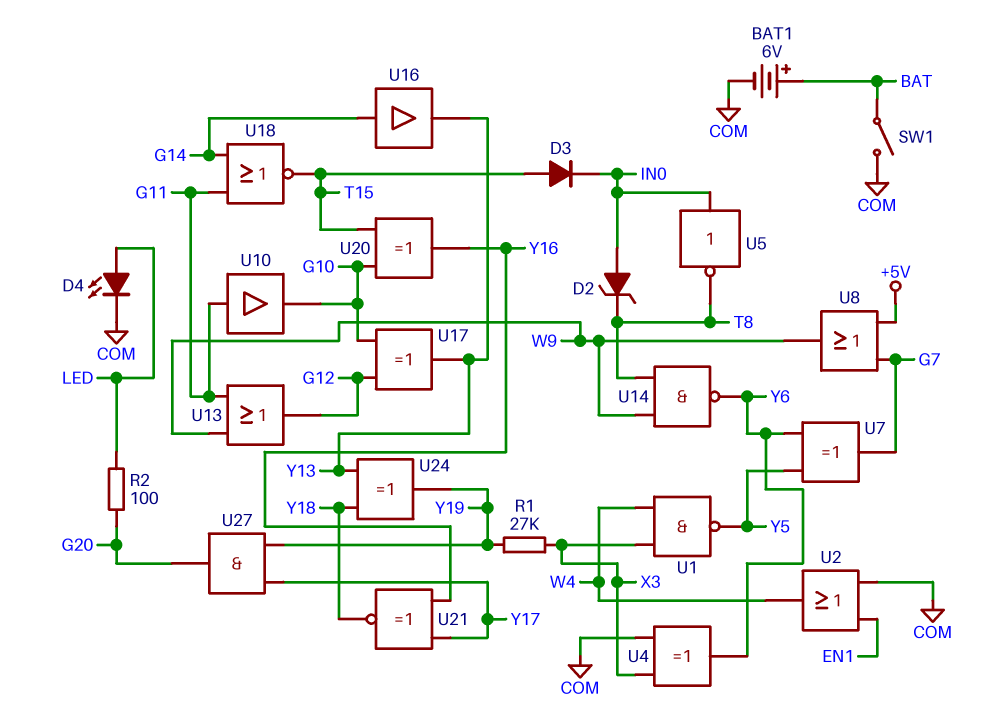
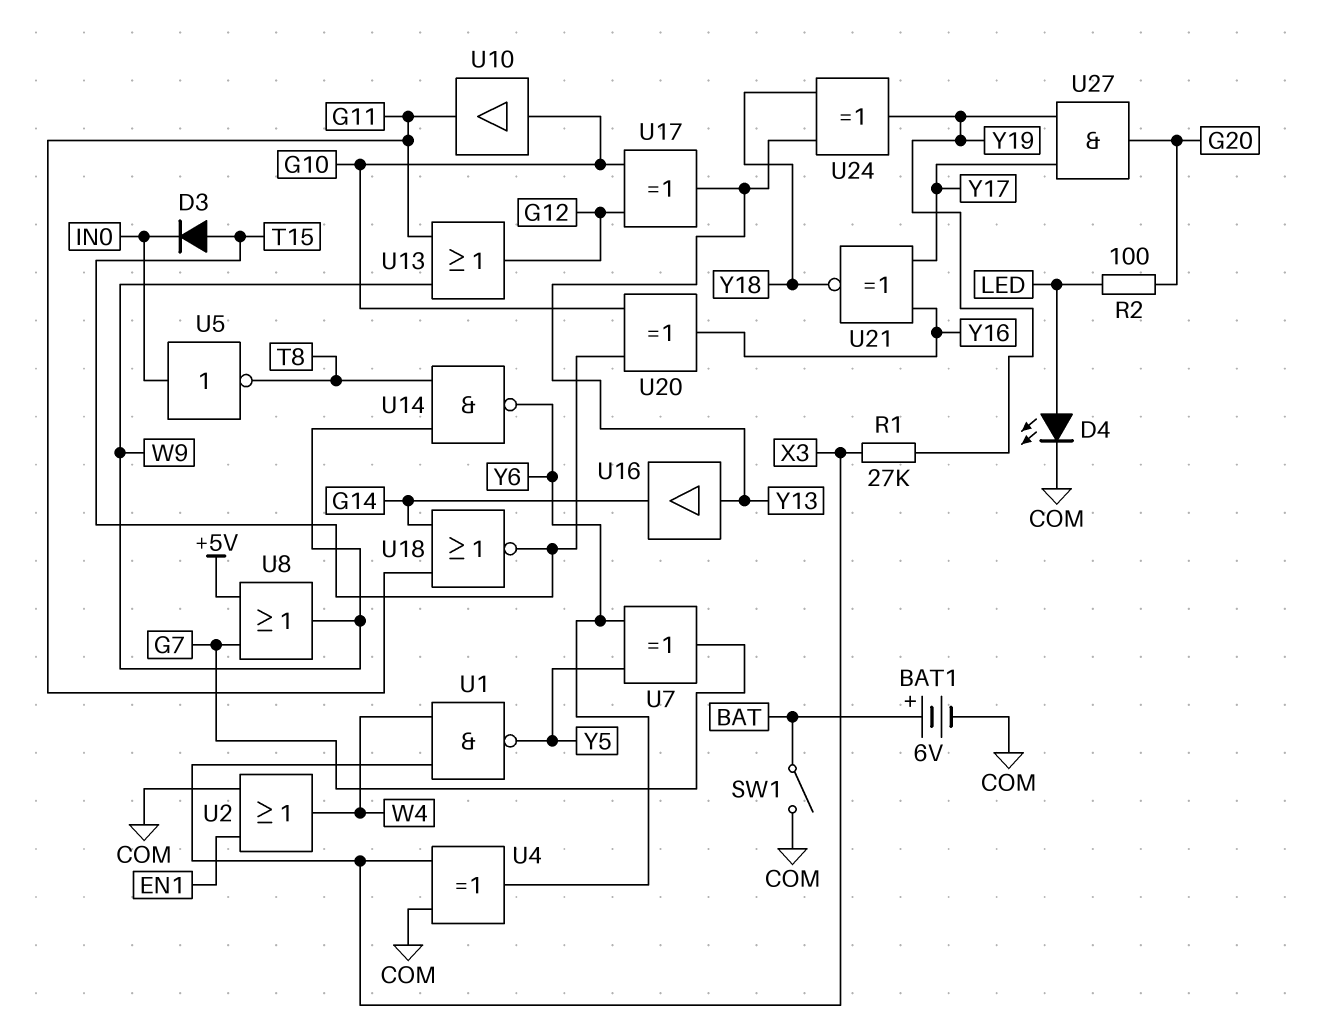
D2: zener (A IN0, K T8) -> none
U10: buffer (in G11, out G10) -> buffer (in G10, out G11)
U16: buffer (in G14, out Y13) -> buffer (in Y13, out G14)

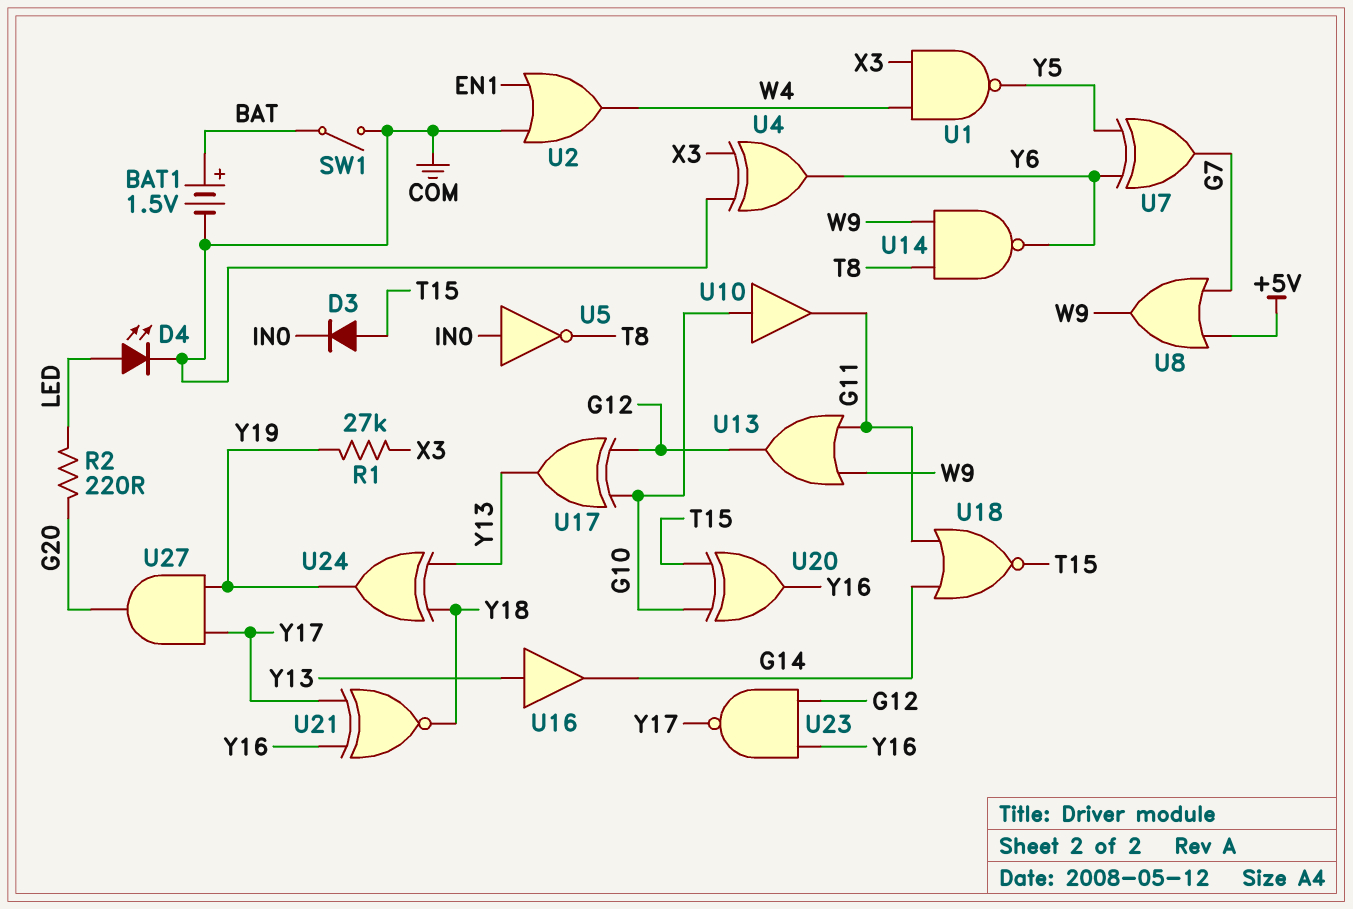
BAT1: 6V (plus BAT, minus COM) -> 1.5V (plus BAT, minus COM)
R2: 100 (G20, LED) -> 220 (G20, LED)
U23: none -> NAND (in G12, in Y16, out Y17)

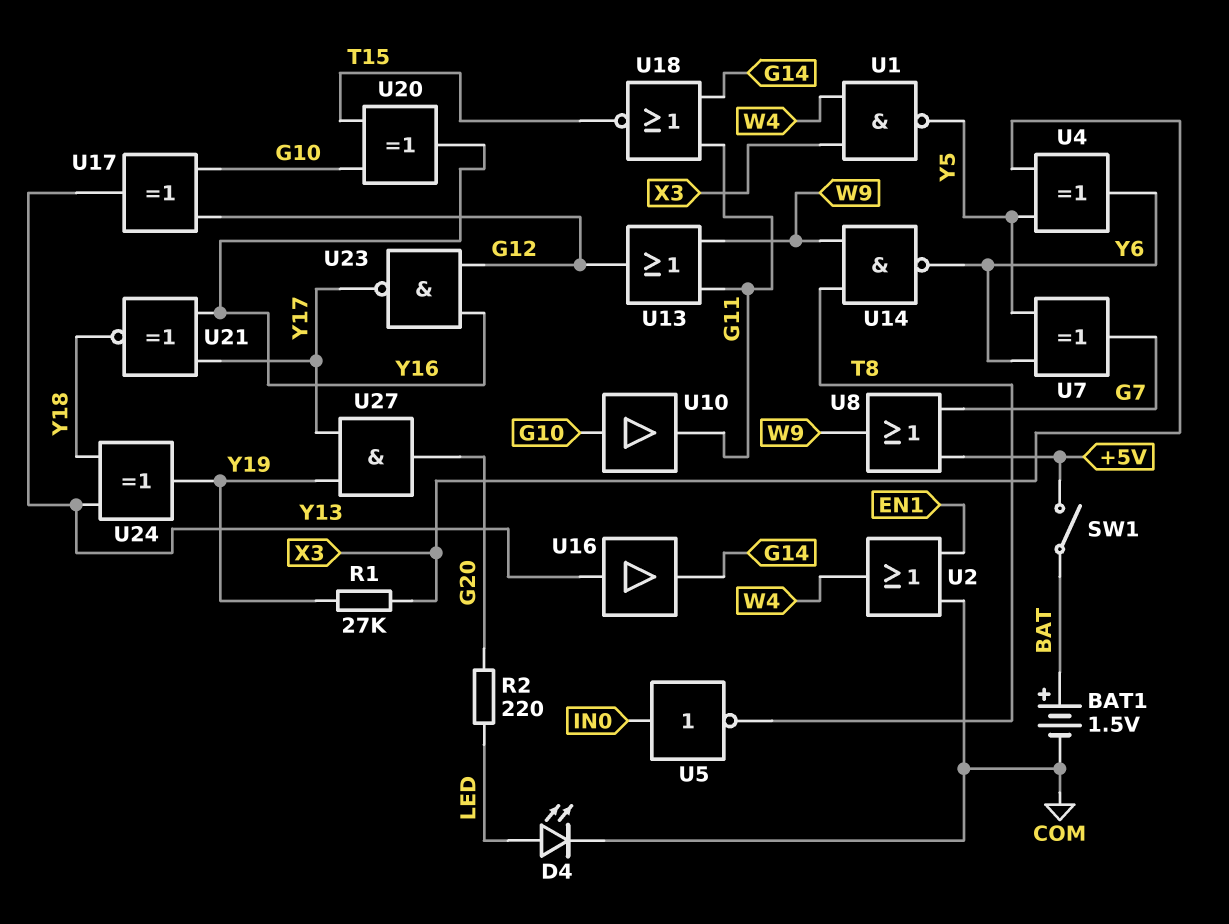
D3: diode (A T15, K IN0) -> none
SW1: switch (BAT, COM) -> switch (+5V, BAT)
U4: XOR (in COM, in X3, out Y6) -> XOR (in X3, in Y5, out Y6)

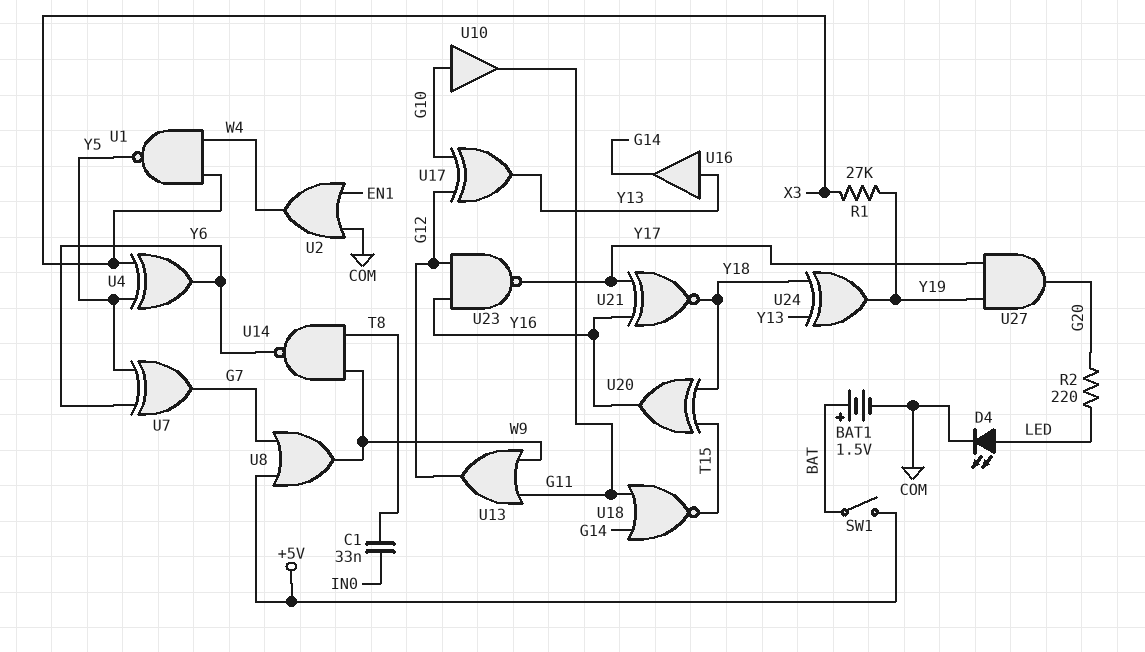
C1: none -> 33nF (IN0, T8)
U5: NOT (in IN0, out T8) -> none
U20: XOR (in G10, in T15, out Y16) -> XOR (in T15, in Y18, out Y16)

